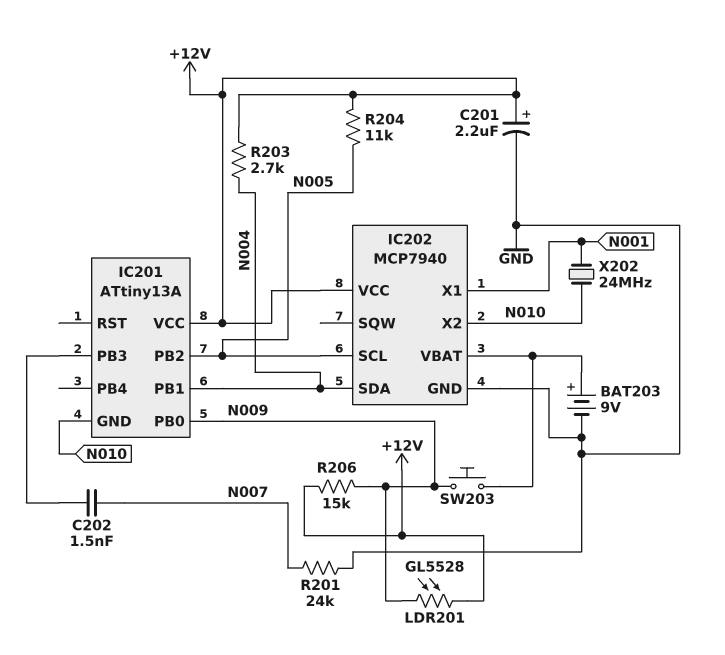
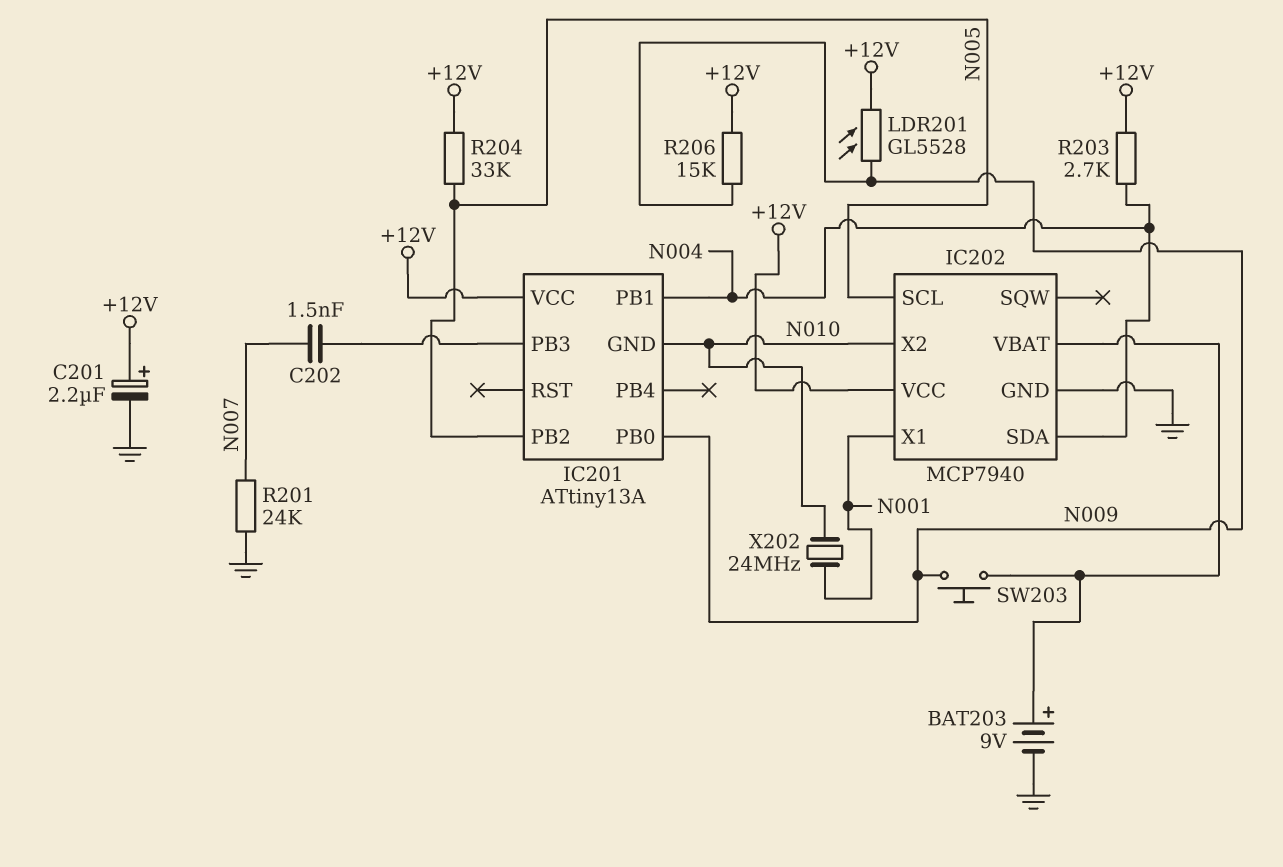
R204: 11k (+12V, N005) -> 33k (+12V, N005)

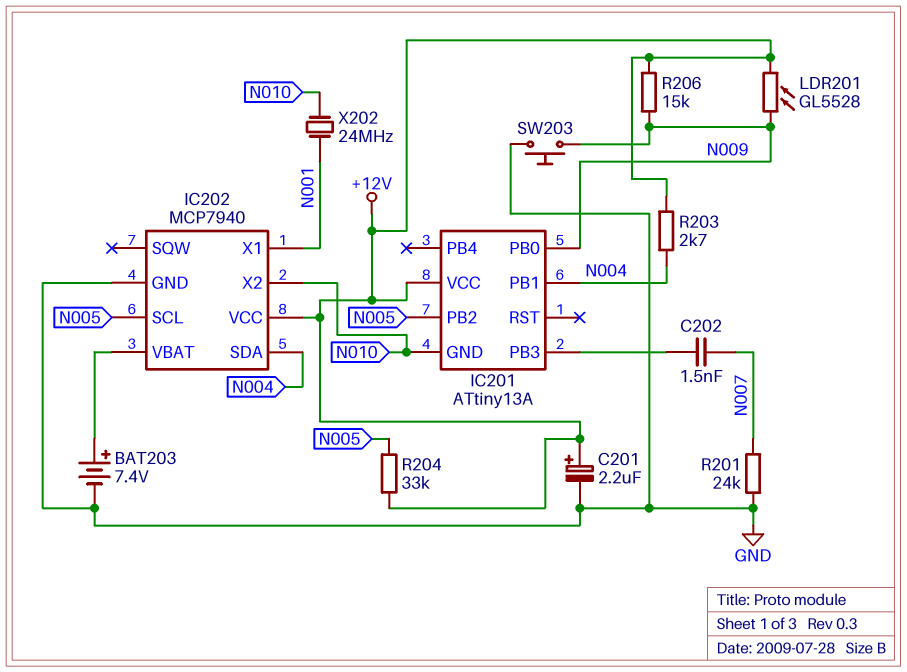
BAT203: 9V (plus IC202/VBAT, minus GND) -> 7.4V (plus IC202/VBAT, minus GND)
SW203: button (IC202/VBAT, N009) -> button (GND, N009)

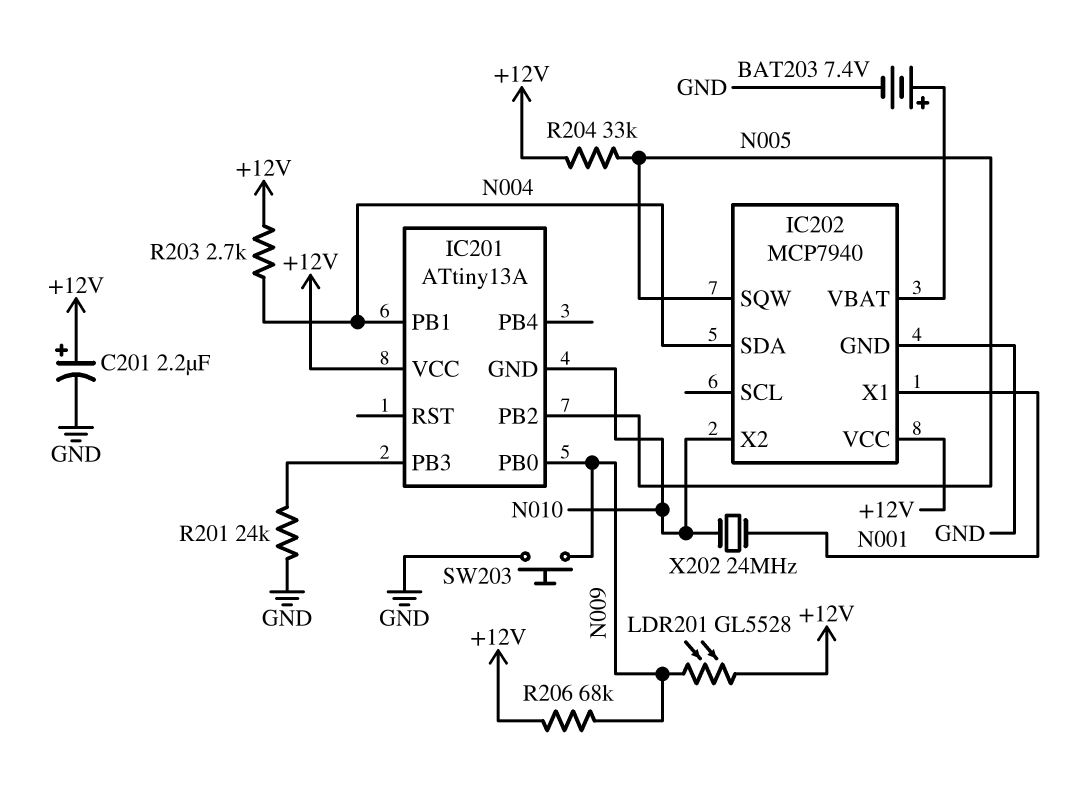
C202: 1.5nF (IC201/PB3, N007) -> none
IC202 pin SCL: N005 -> none
IC202 pin SQW: none -> N005
R201: 24k (GND, N007) -> 24k (GND, IC201/PB3)
R206: 15k (+12V, N009) -> 68k (+12V, N009)

